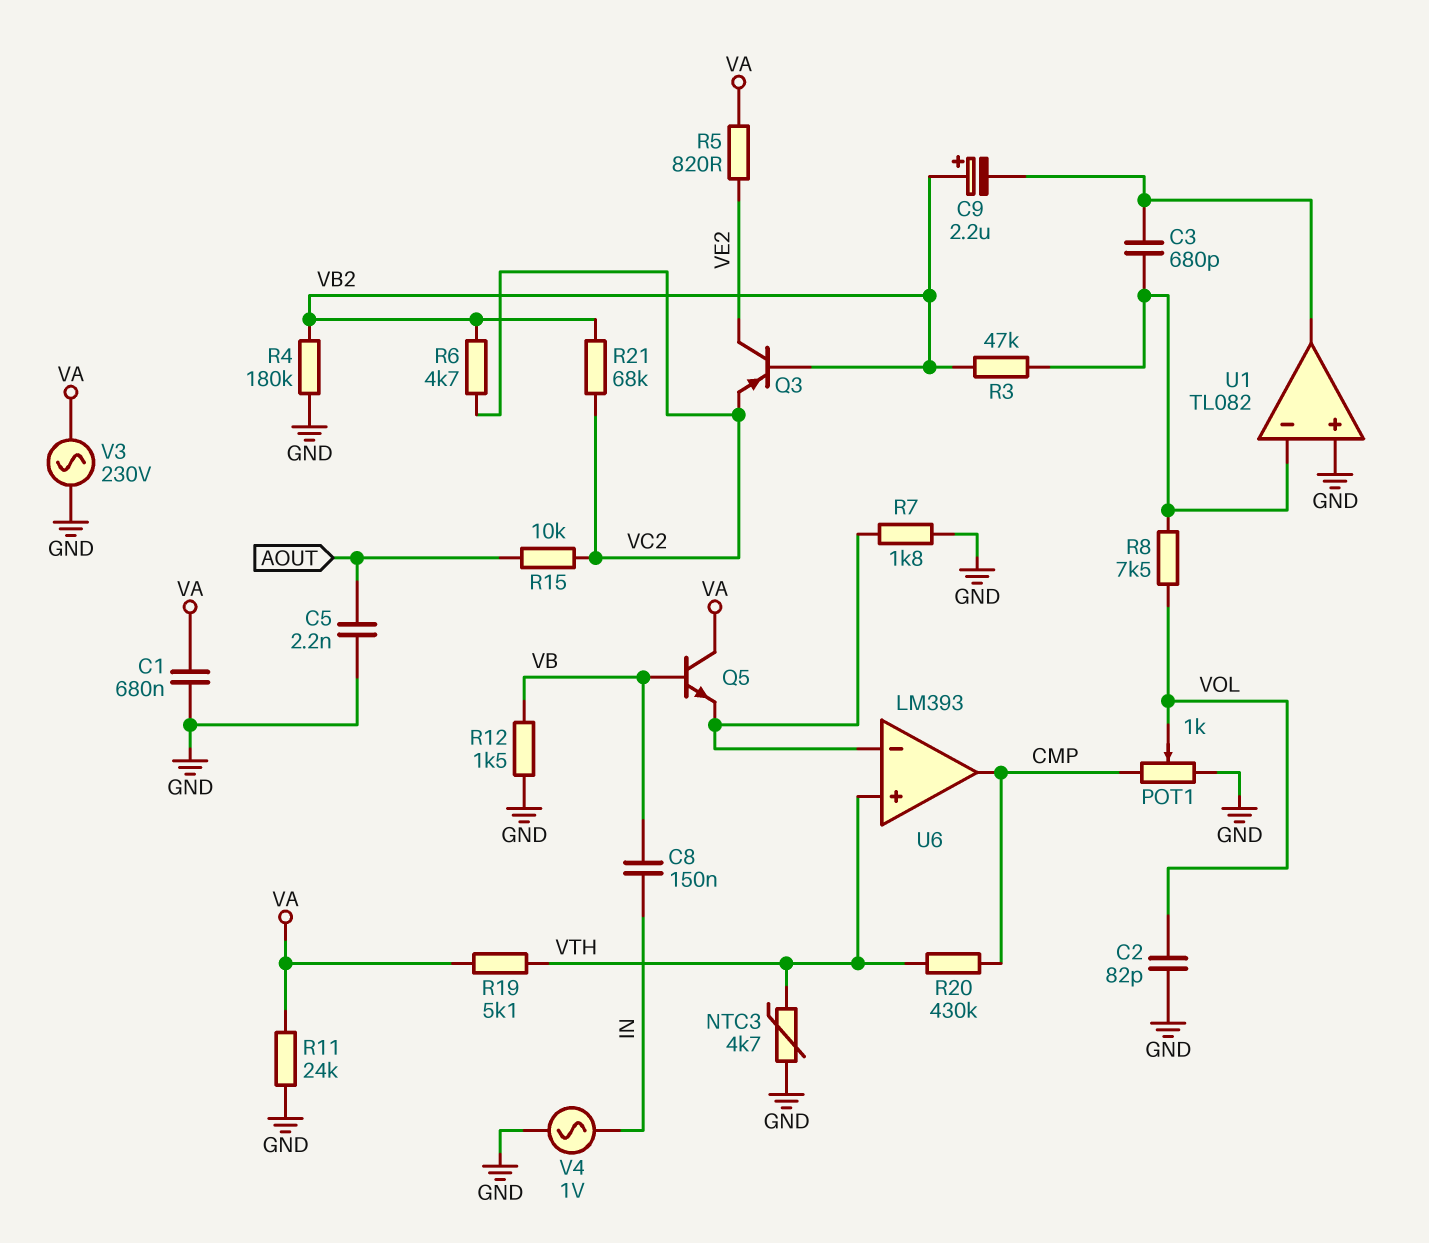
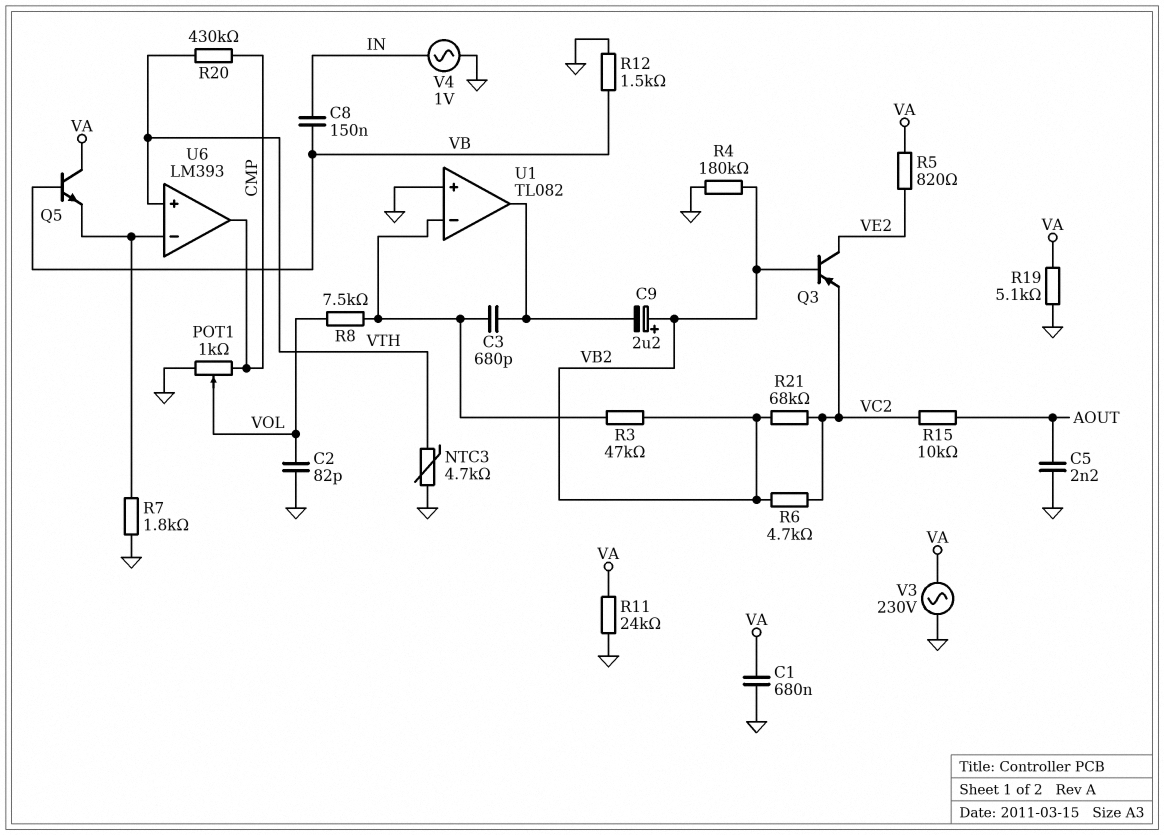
R19: 5.1k (VA, VTH) -> 5.1k (GND, VA)

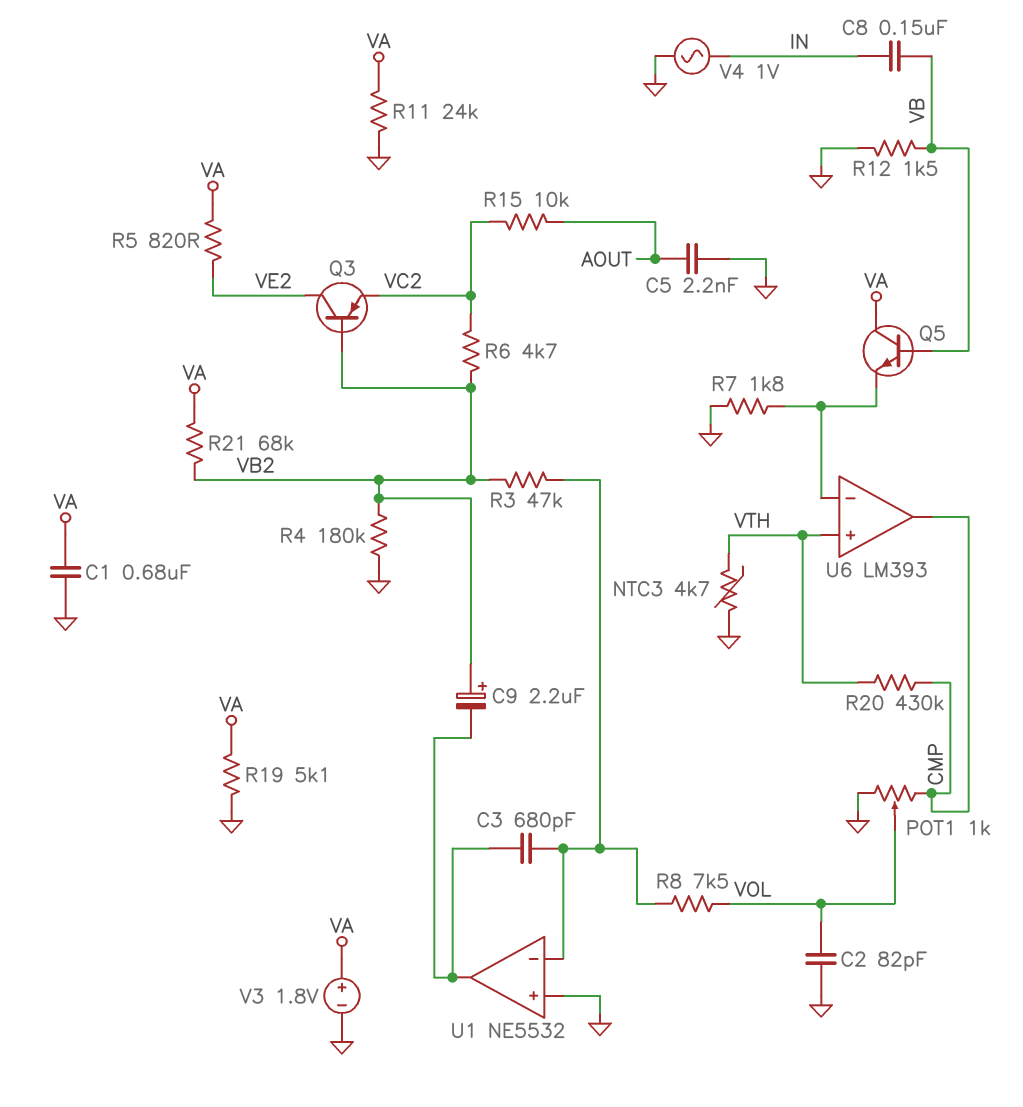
R21: 68k (VB2, VC2) -> 68k (VA, VB2)
U1: TL082 -> NE5532
V3: AC 230V (GND, VA) -> 1.8V (plus VA, minus GND)

